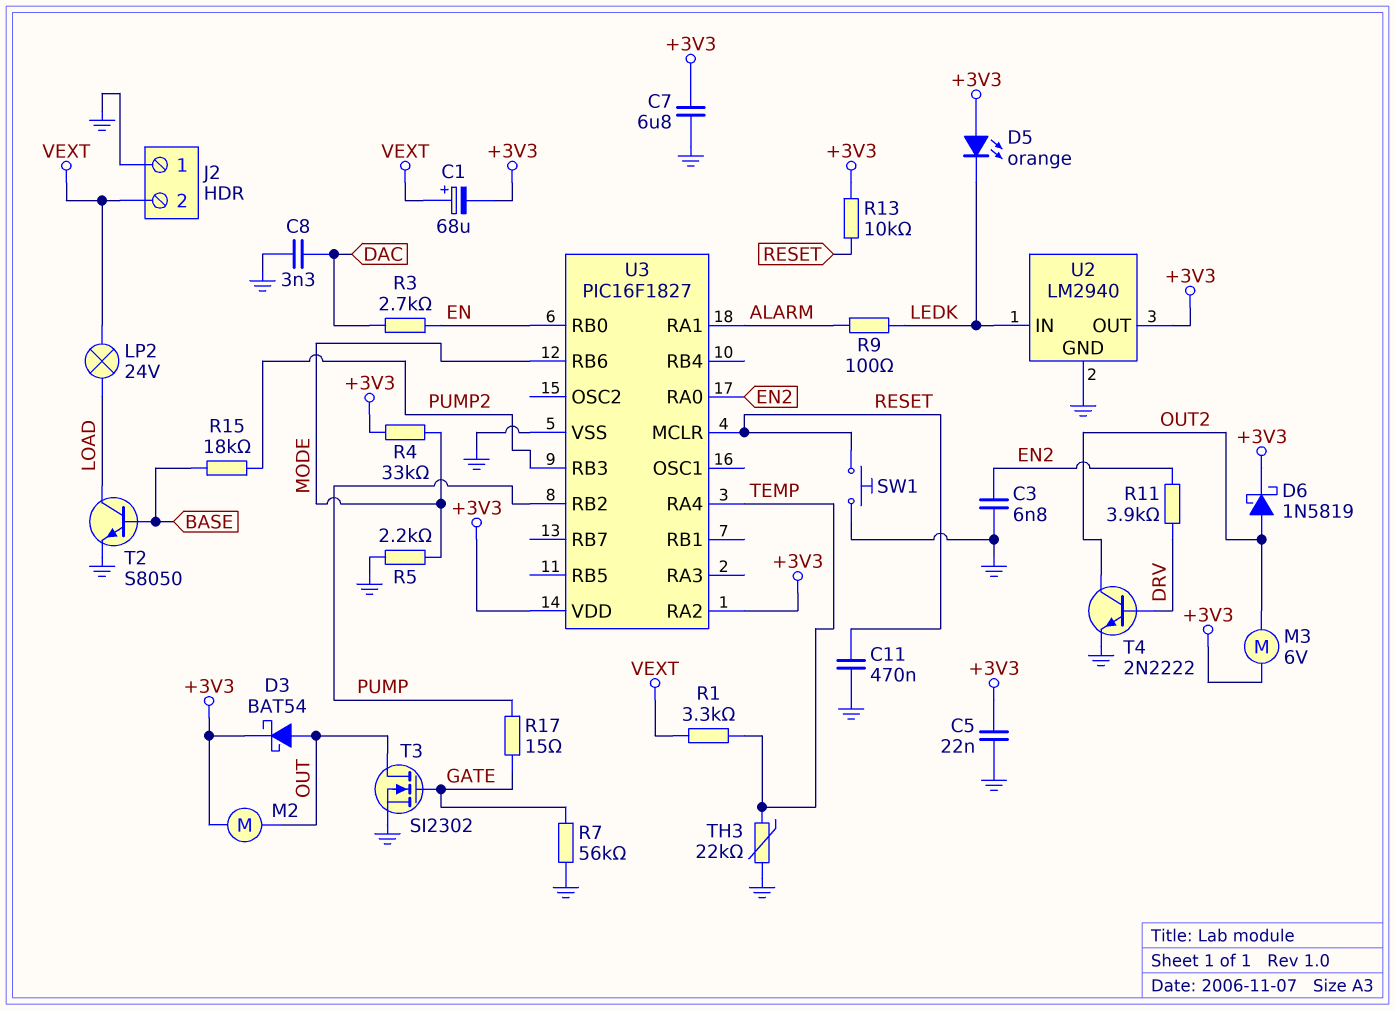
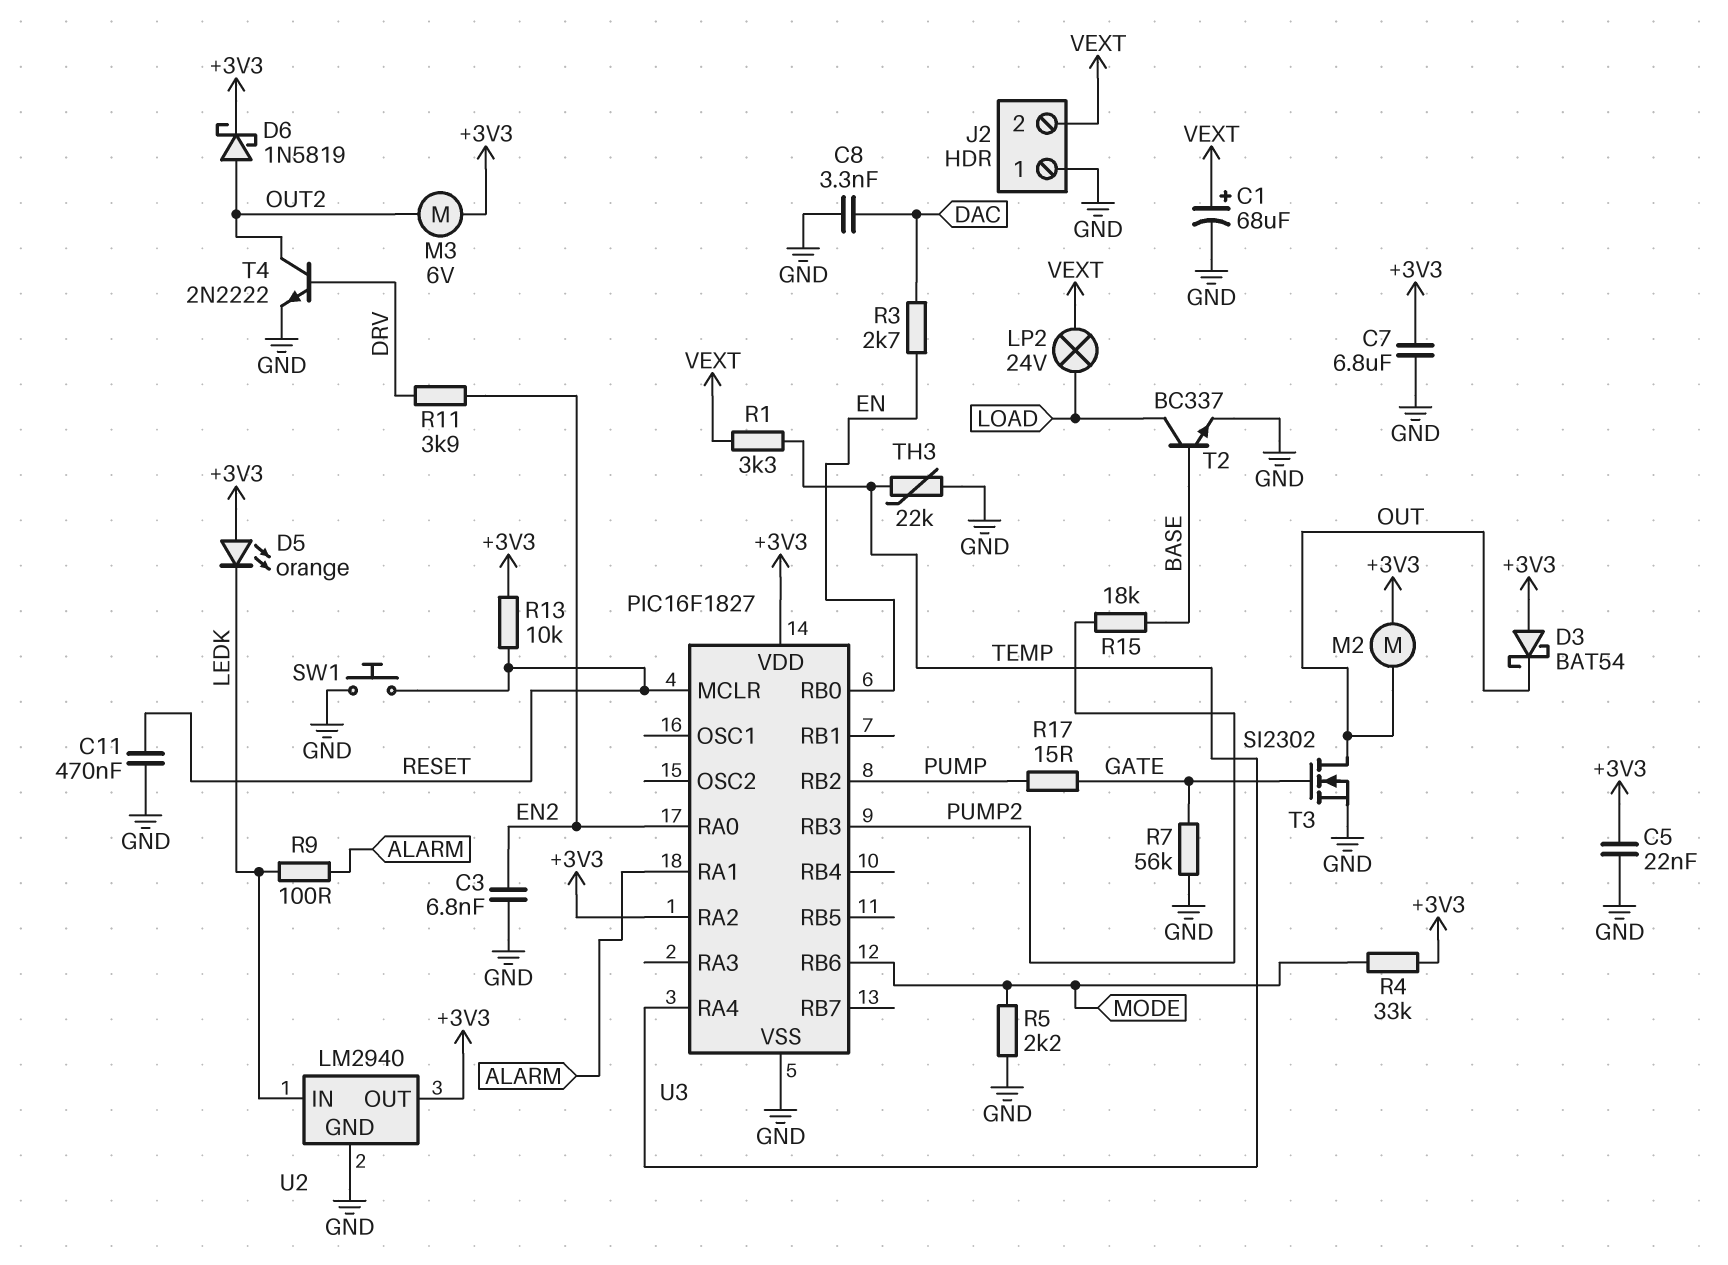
C1: 68uF (plus VEXT, minus +3V3) -> 68uF (plus VEXT, minus GND)
D3: schottky BAT54 (A OUT, K +3V3) -> schottky BAT54 (A +3V3, K OUT)
T2: NPN S8050 (B BASE, C LOAD, E GND) -> NPN BC337 (B BASE, C LOAD, E GND)

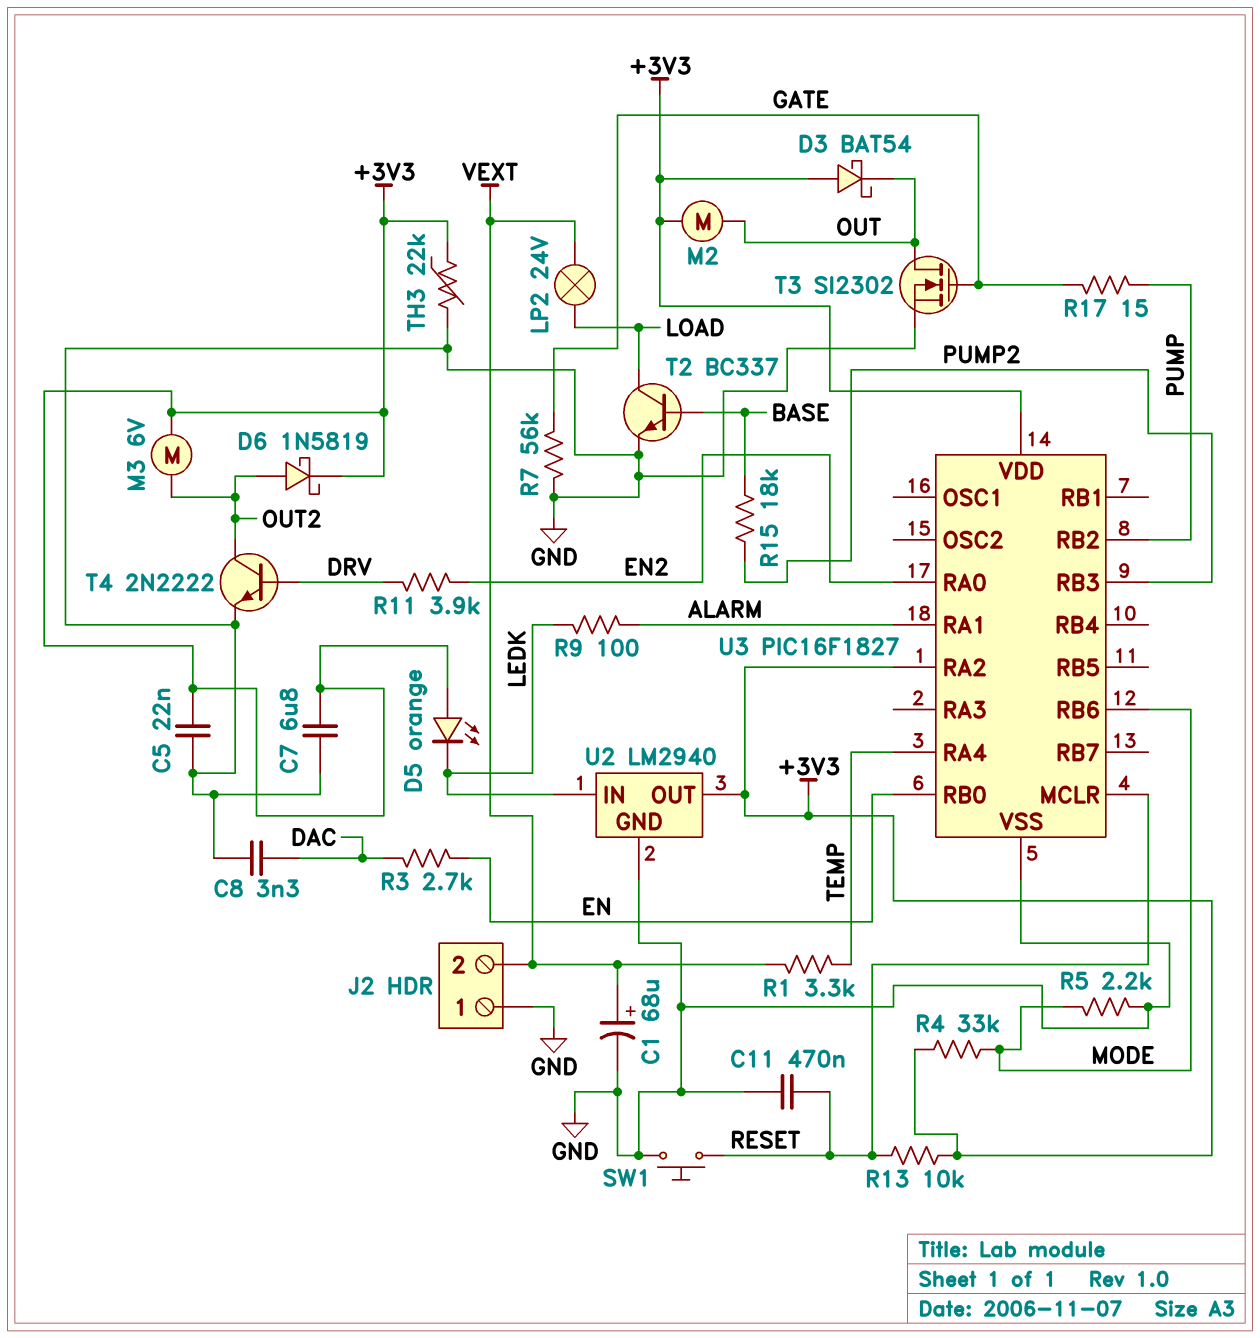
C3: 6.8nF (EN2, GND) -> none
TH3: 22k (GND, TEMP) -> 22k (+3V3, GND)

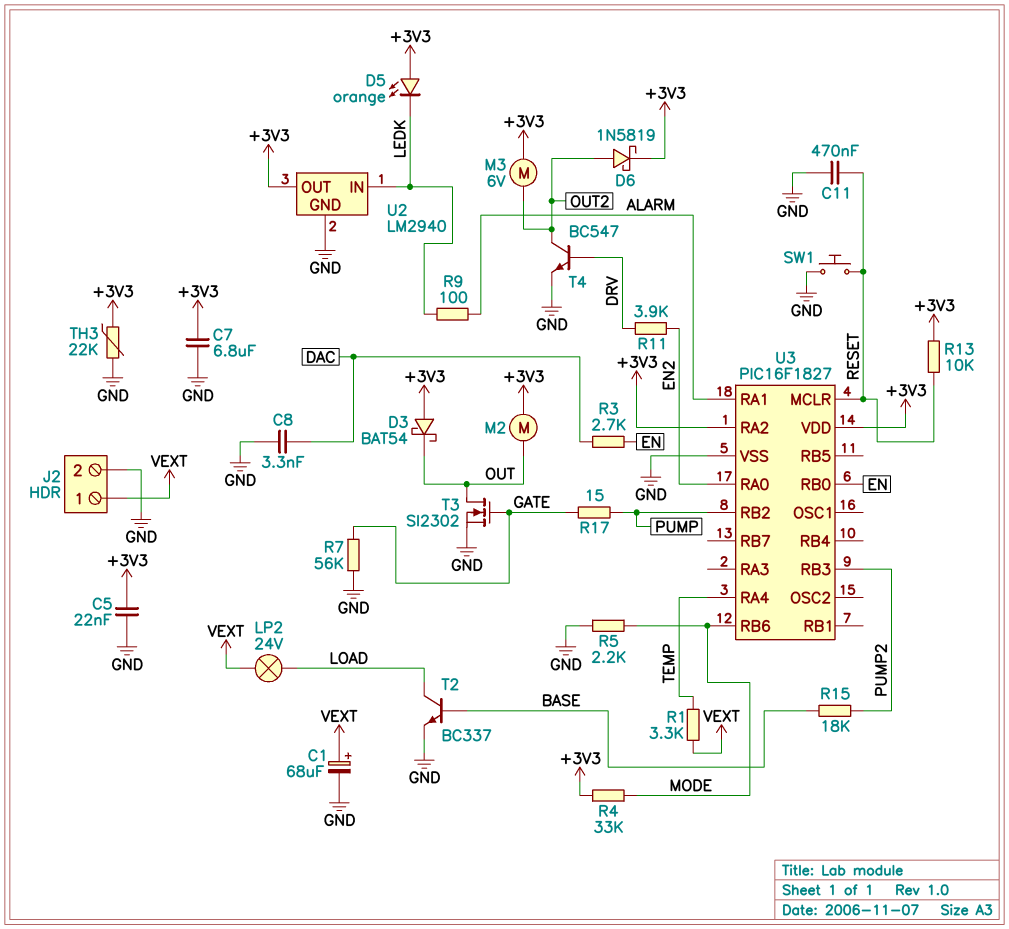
J2 pin 1: GND -> VEXT
J2 pin 2: VEXT -> GND
T4: NPN 2N2222 (B DRV, C OUT2, E GND) -> NPN BC547 (B DRV, C OUT2, E GND)

